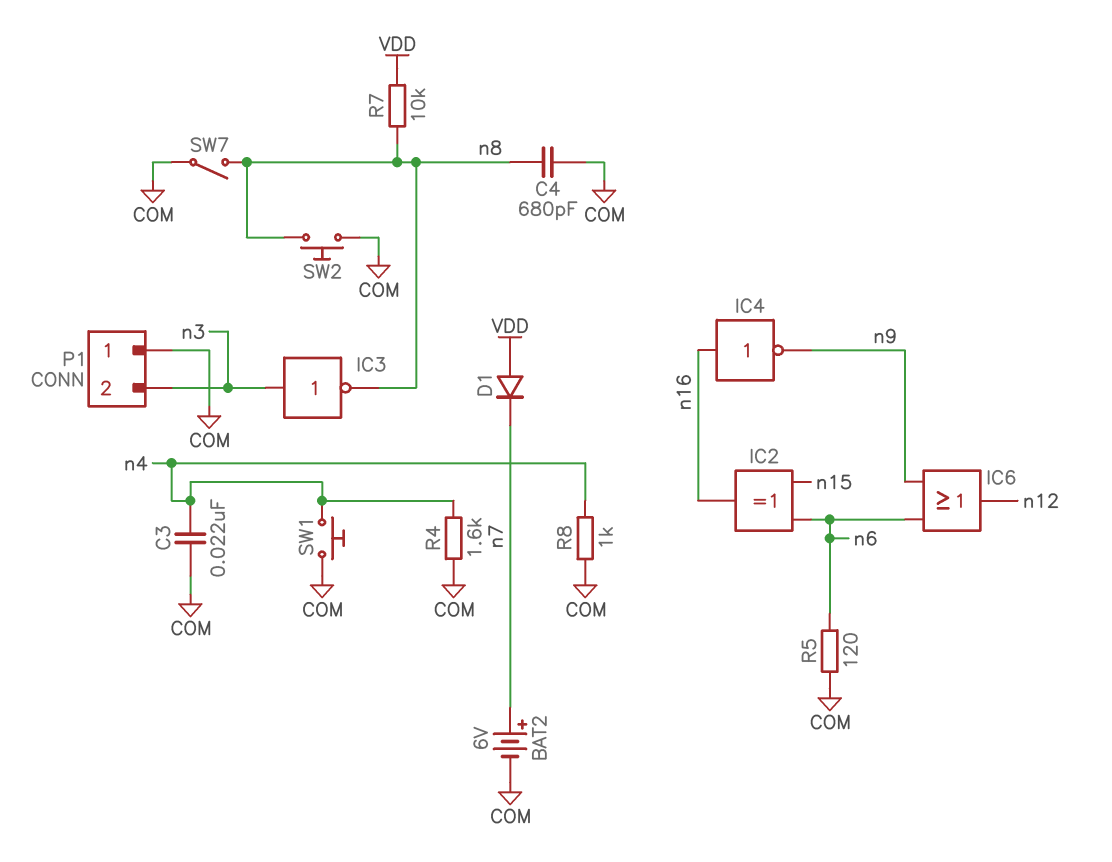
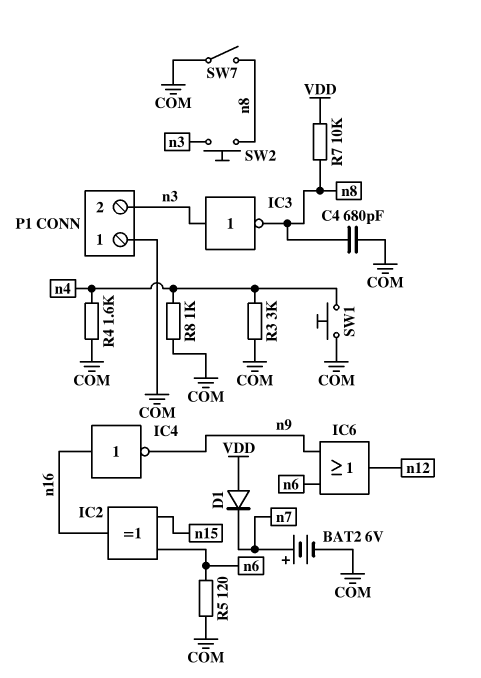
C3: 22nF (COM, n4) -> none
R3: none -> 3k (COM, n4)
SW2: button (COM, n8) -> button (n3, n8)

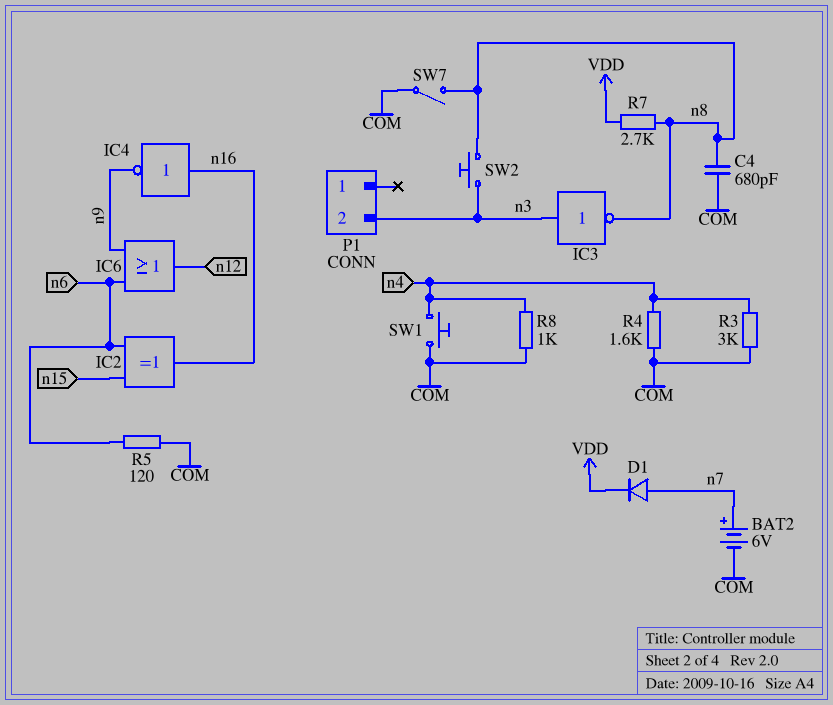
D1: diode (A VDD, K n7) -> diode (A n7, K VDD)
P1 pin 1: COM -> none
R7: 10k (VDD, n8) -> 2.7k (VDD, n8)

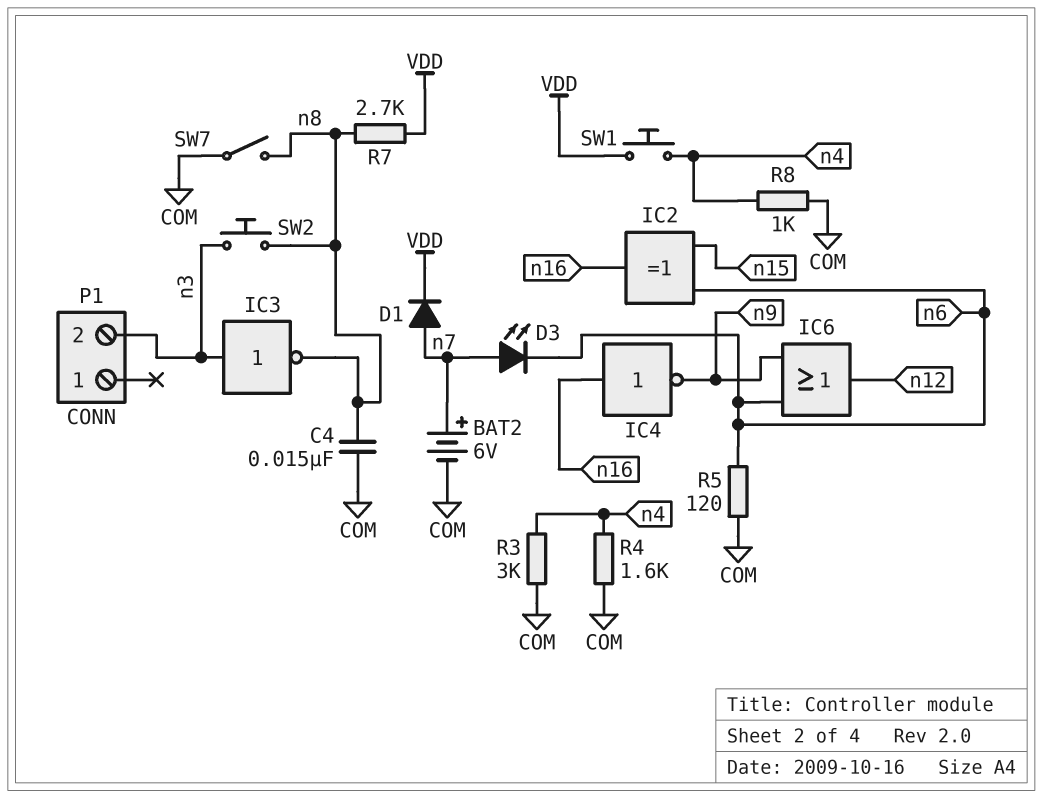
C4: 680pF (COM, n8) -> 15nF (COM, n8)
D3: none -> LED (A n7, K n6)
SW1: button (COM, n4) -> button (VDD, n4)

